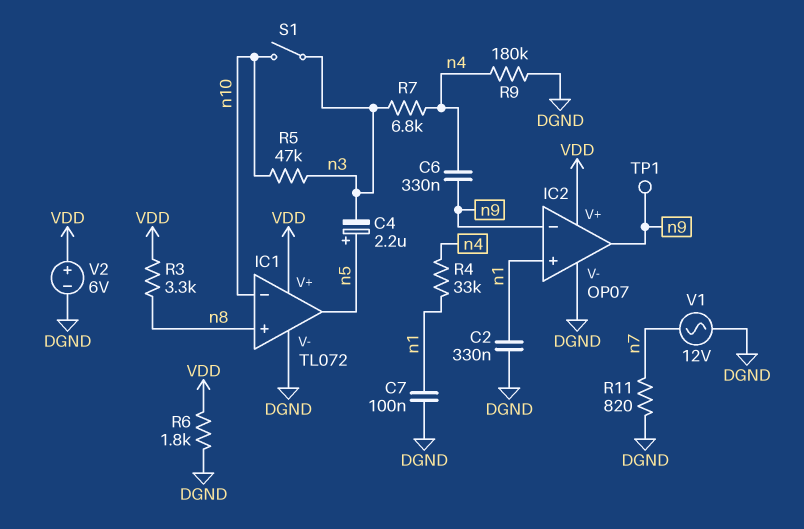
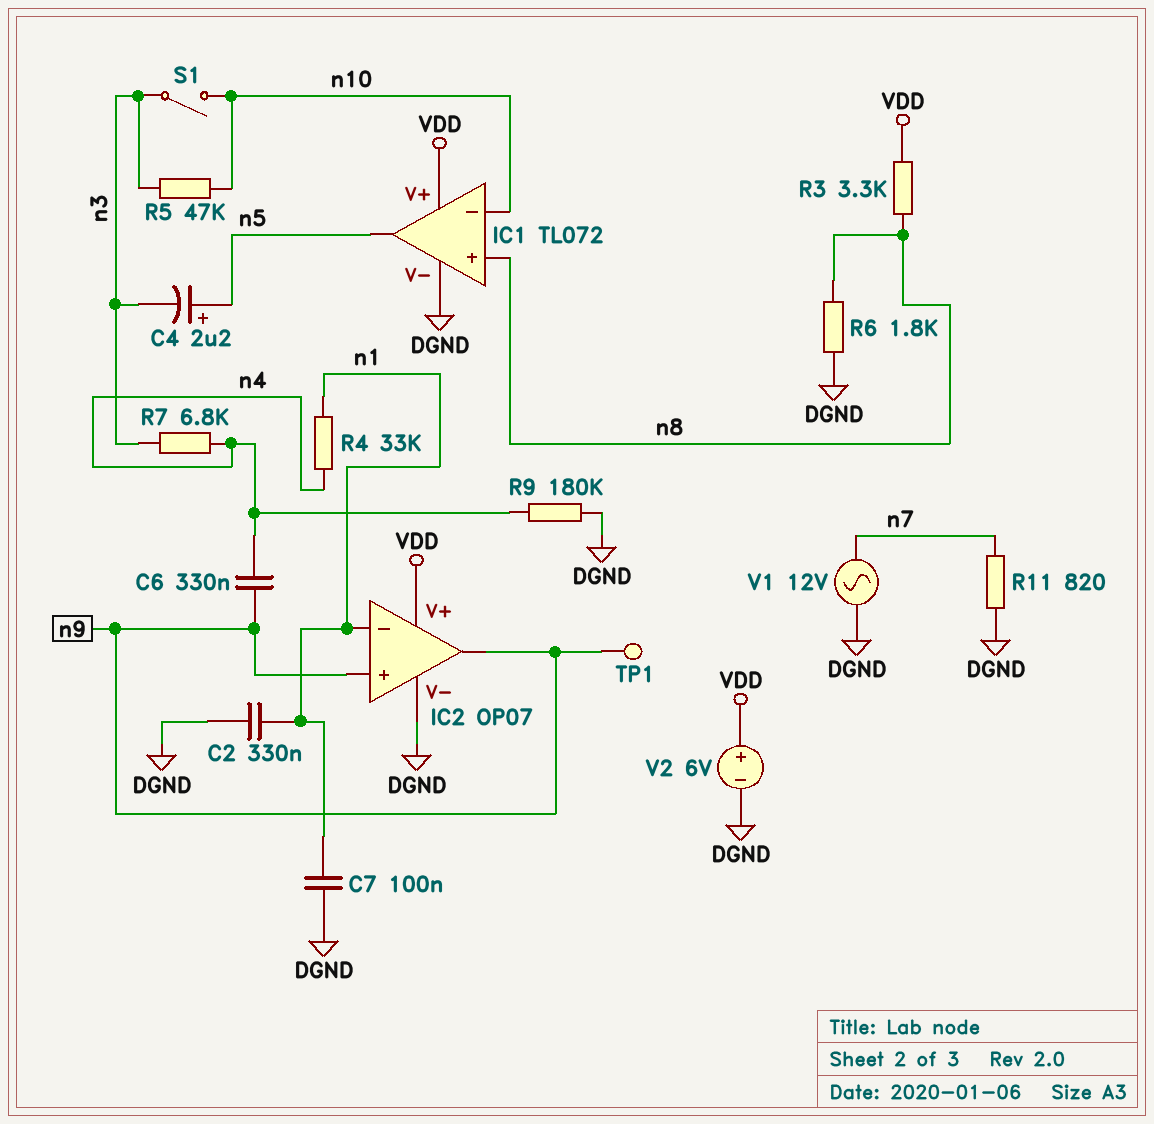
IC2 pin in+: n1 -> n9
IC2 pin in-: n9 -> n1
R6: 1.8k (DGND, VDD) -> 1.8k (DGND, n8)

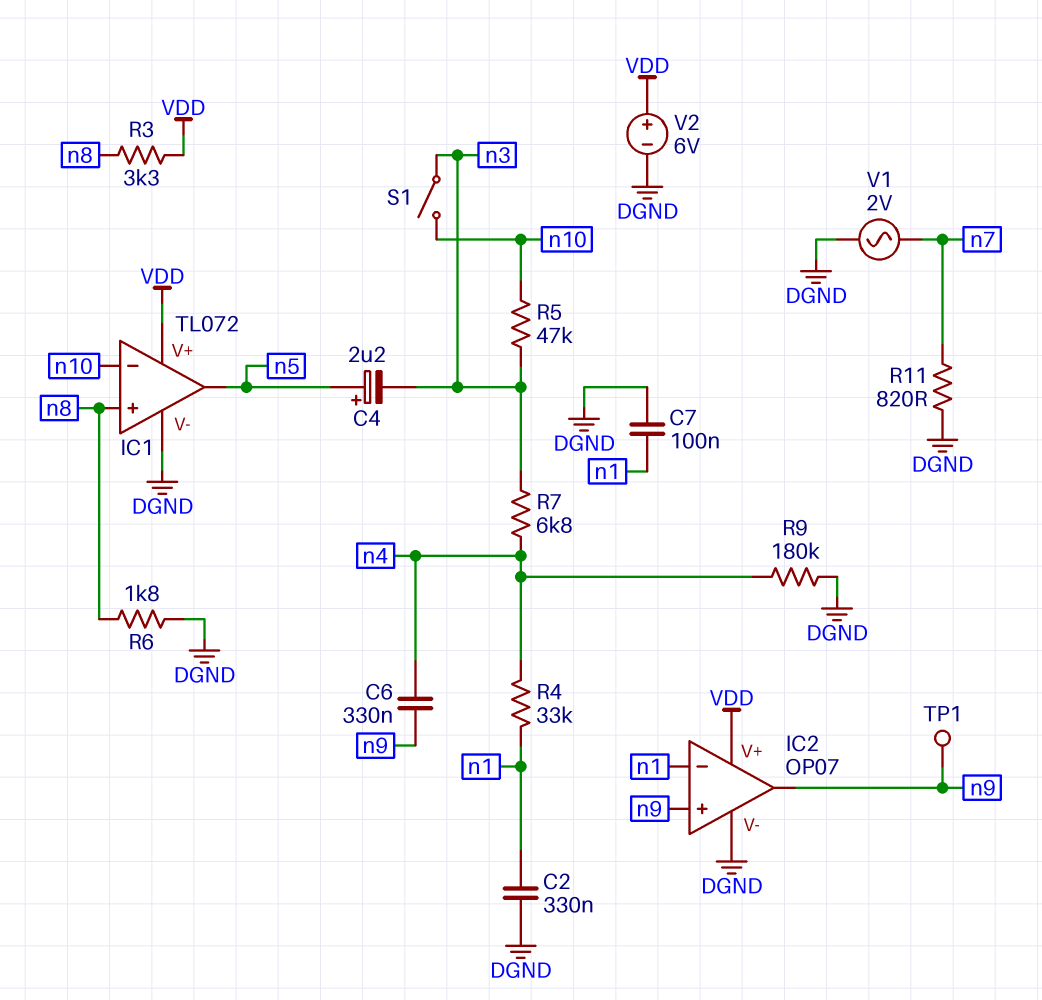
V1: AC 12V (DGND, n7) -> AC 2V (DGND, n7)

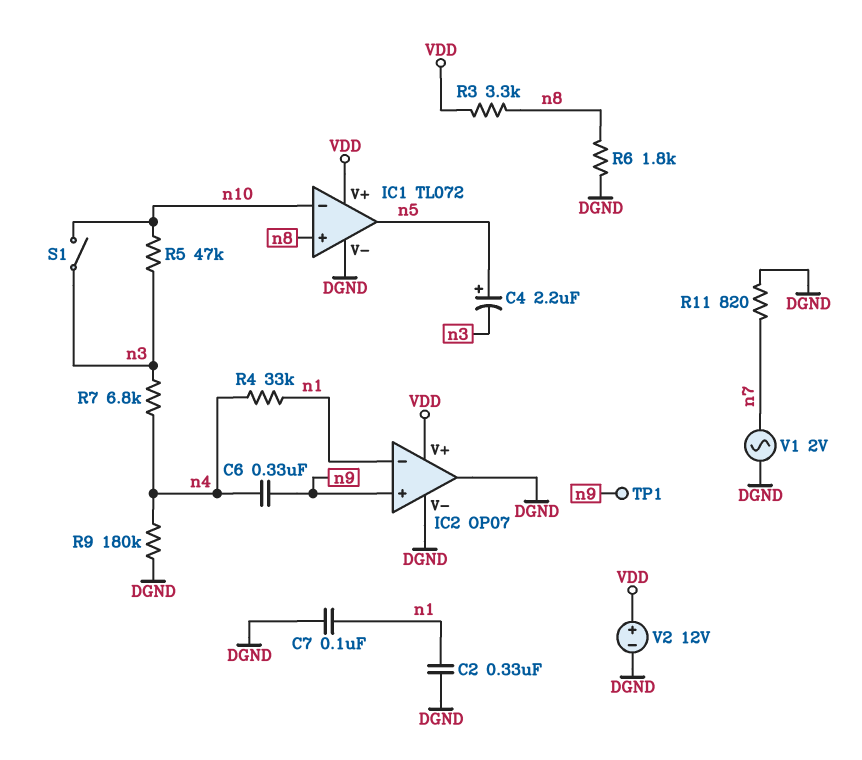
IC2 pin out: n9 -> DGND
V2: 6V (plus VDD, minus DGND) -> 12V (plus VDD, minus DGND)

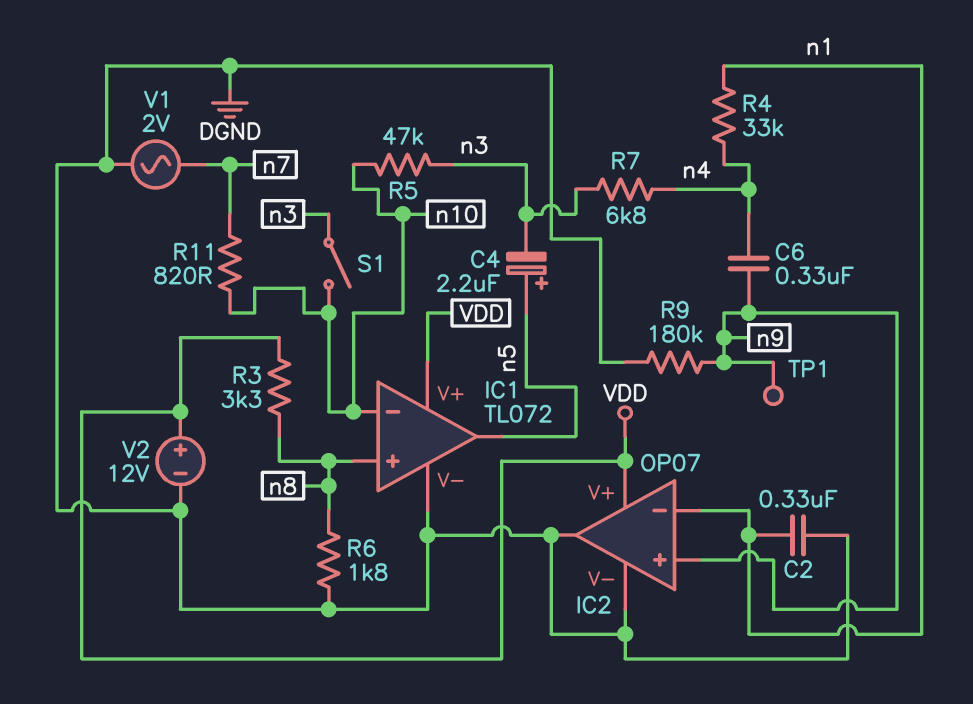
C7: 100nF (DGND, n1) -> none
R9: 180k (DGND, n4) -> 180k (DGND, n9)
R11: 820 (DGND, n7) -> 820 (n7, n10)

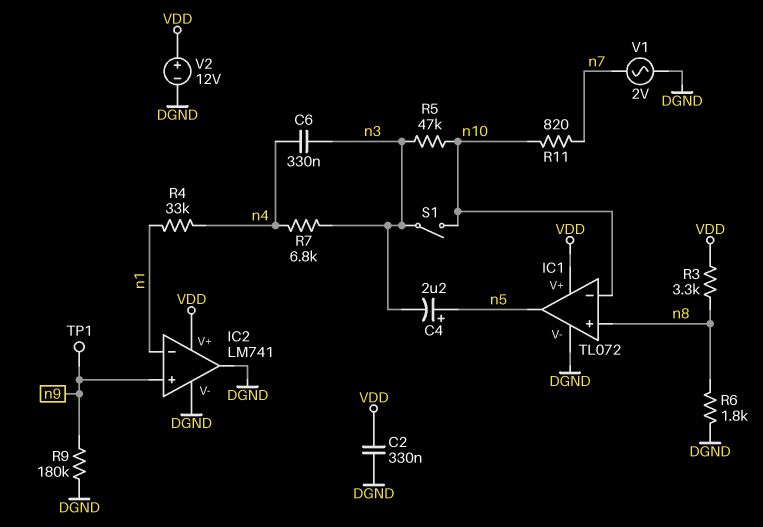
C2: 330nF (DGND, n1) -> 330nF (DGND, VDD)
C6: 330nF (n4, n9) -> 330nF (n3, n4)
IC2: OP07 -> LM741

